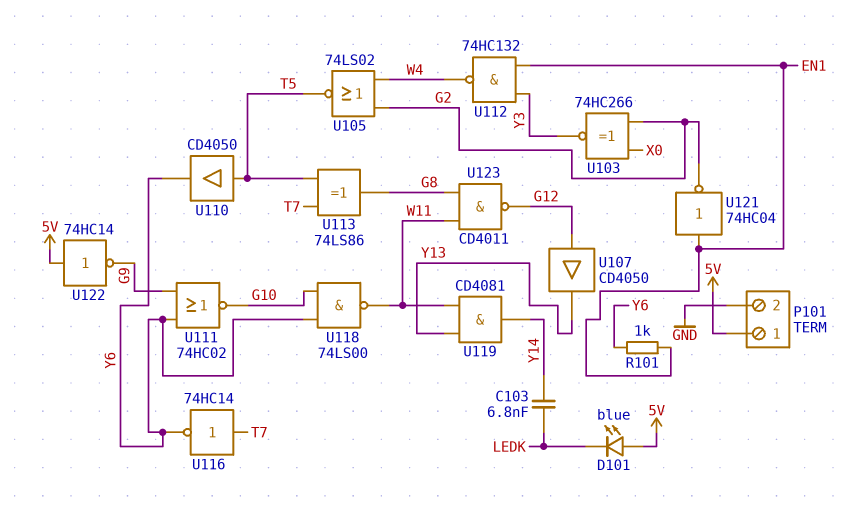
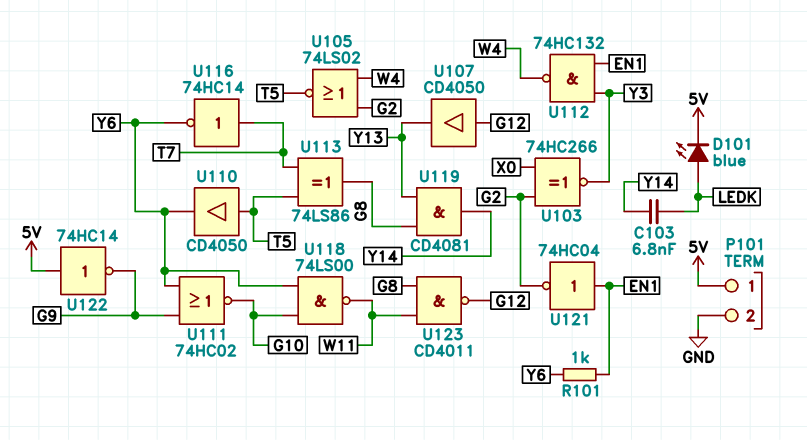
D101: LED blue (A 5V, K LEDK) -> LED blue (A LEDK, K 5V)
U119: AND CD4081 (in W11, in Y13, out Y14) -> AND CD4081 (in G8, in Y13, out Y14)

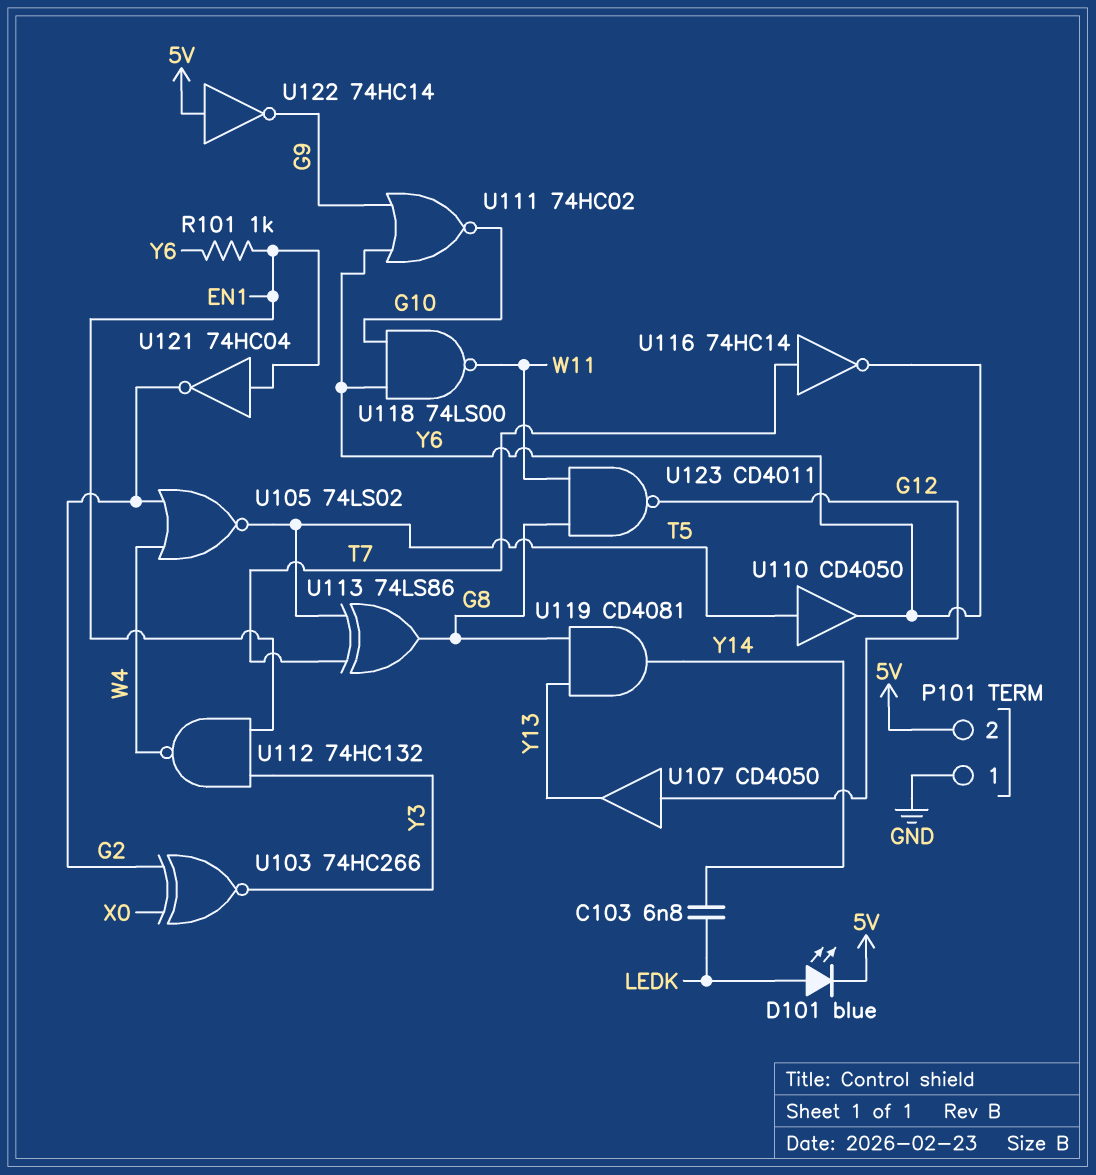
P101 pin 1: 5V -> GND
P101 pin 2: GND -> 5V

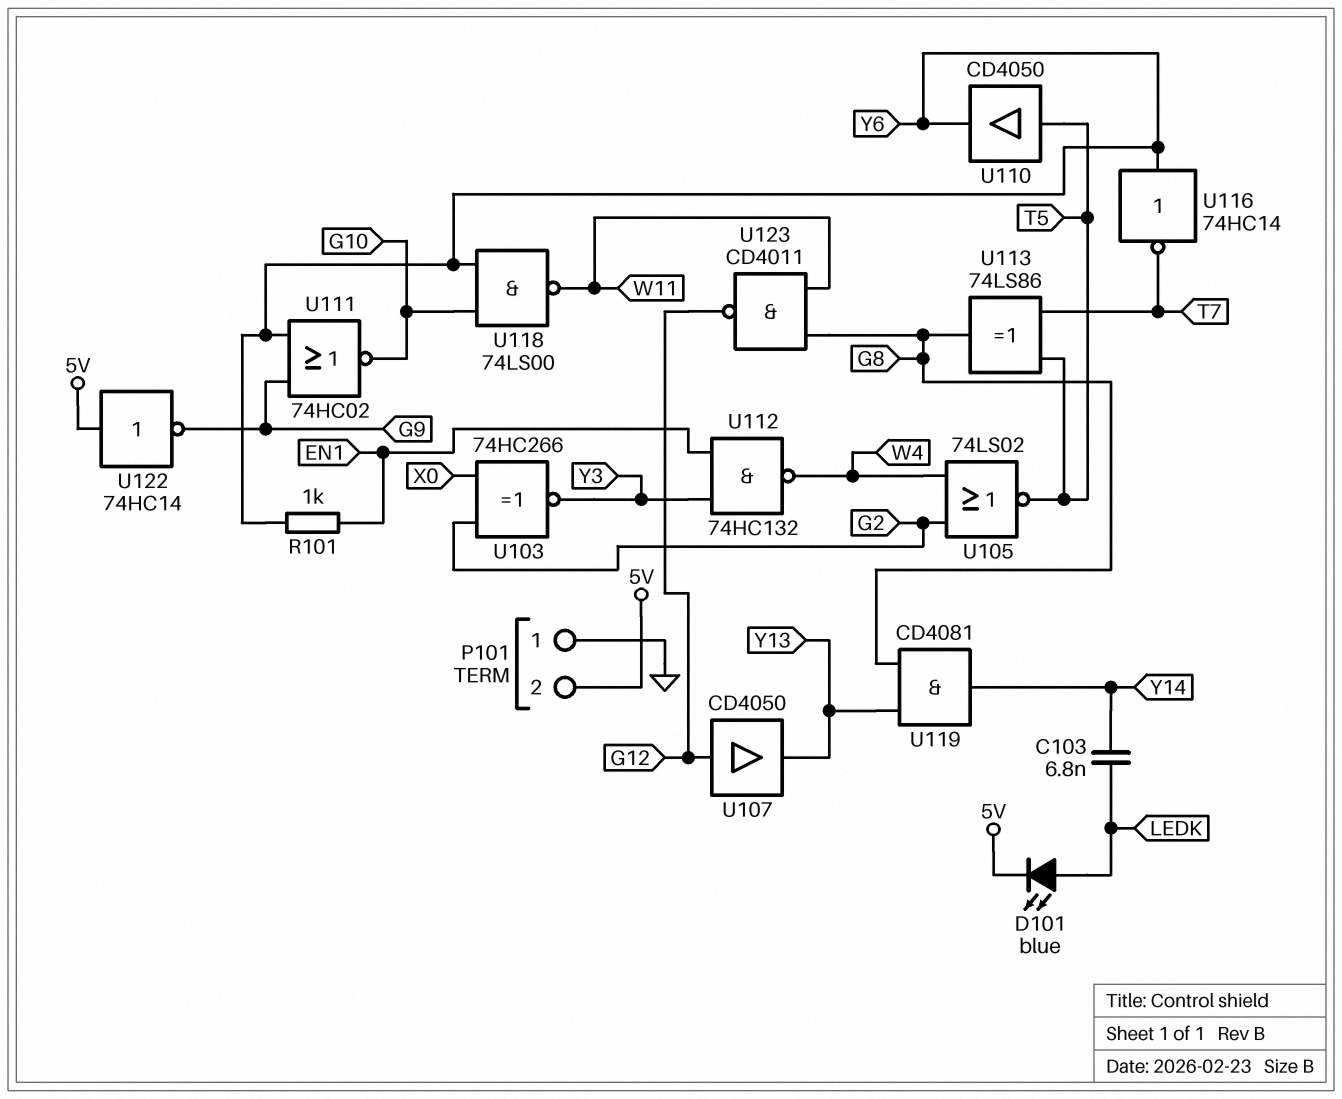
U116: NOT 74HC14 (in T7, out Y6) -> NOT 74HC14 (in Y6, out T7)
U121: NOT 74HC04 (in EN1, out G2) -> none

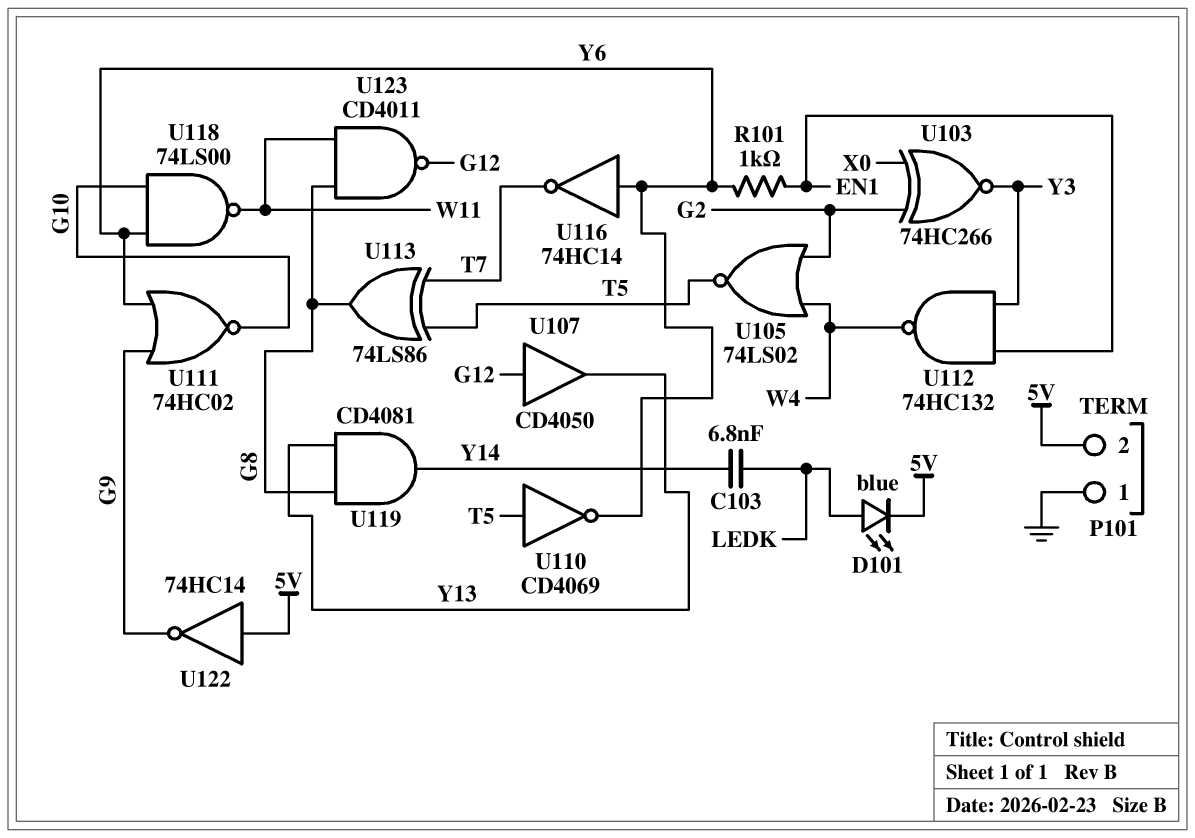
U110: buffer CD4050 (in T5, out Y6) -> NOT CD4069 (in T5, out Y6)

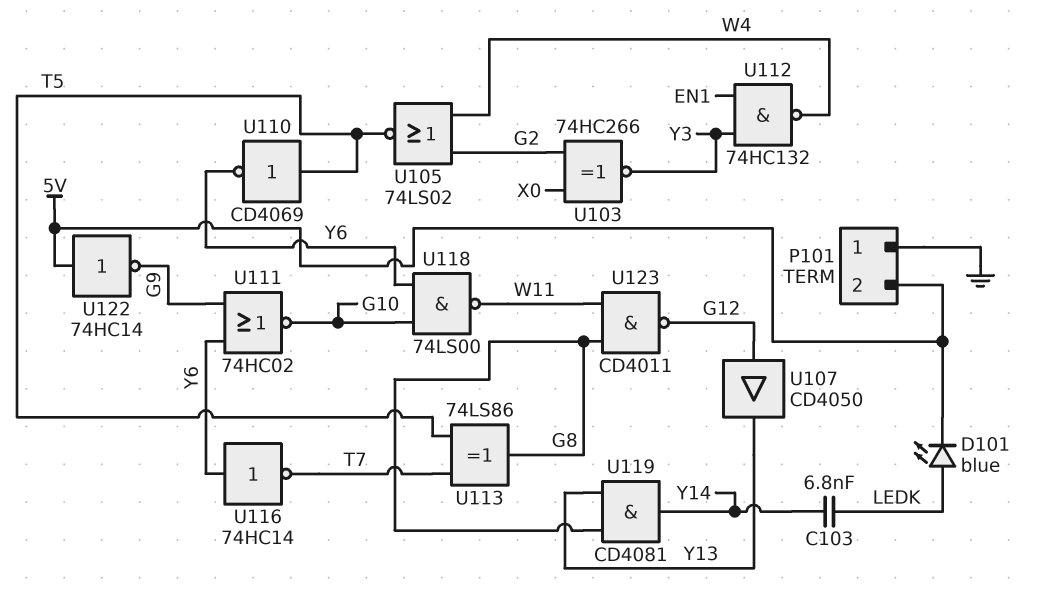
R101: 1k (EN1, Y6) -> none

